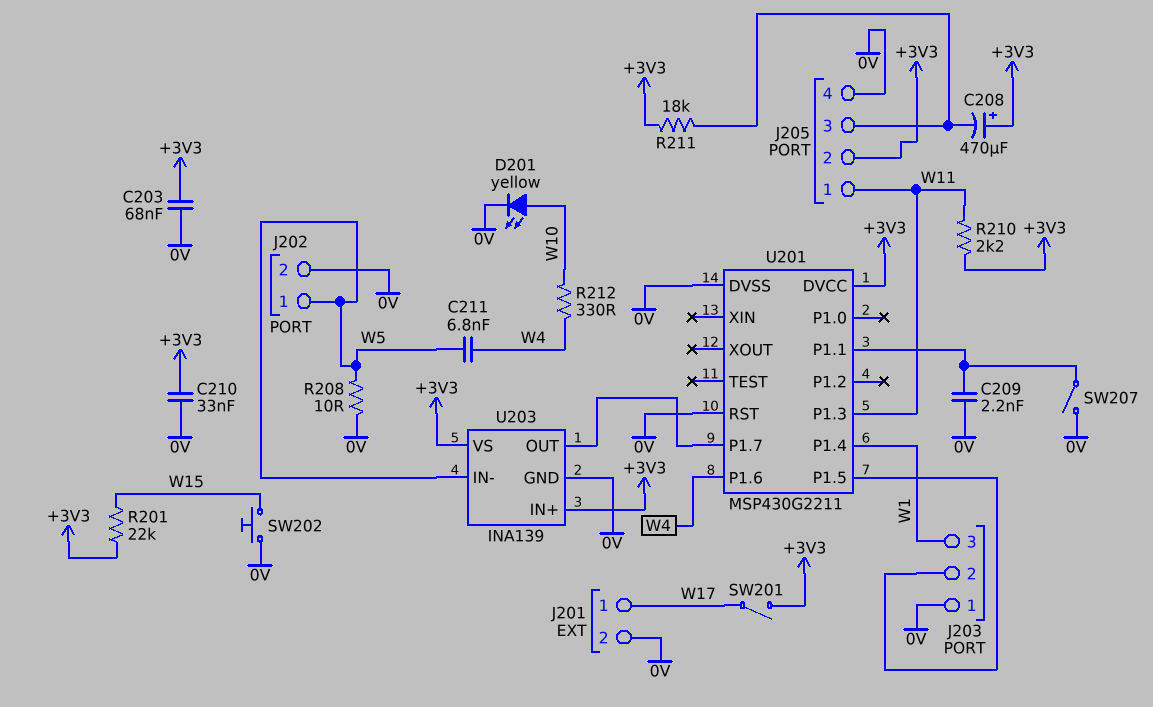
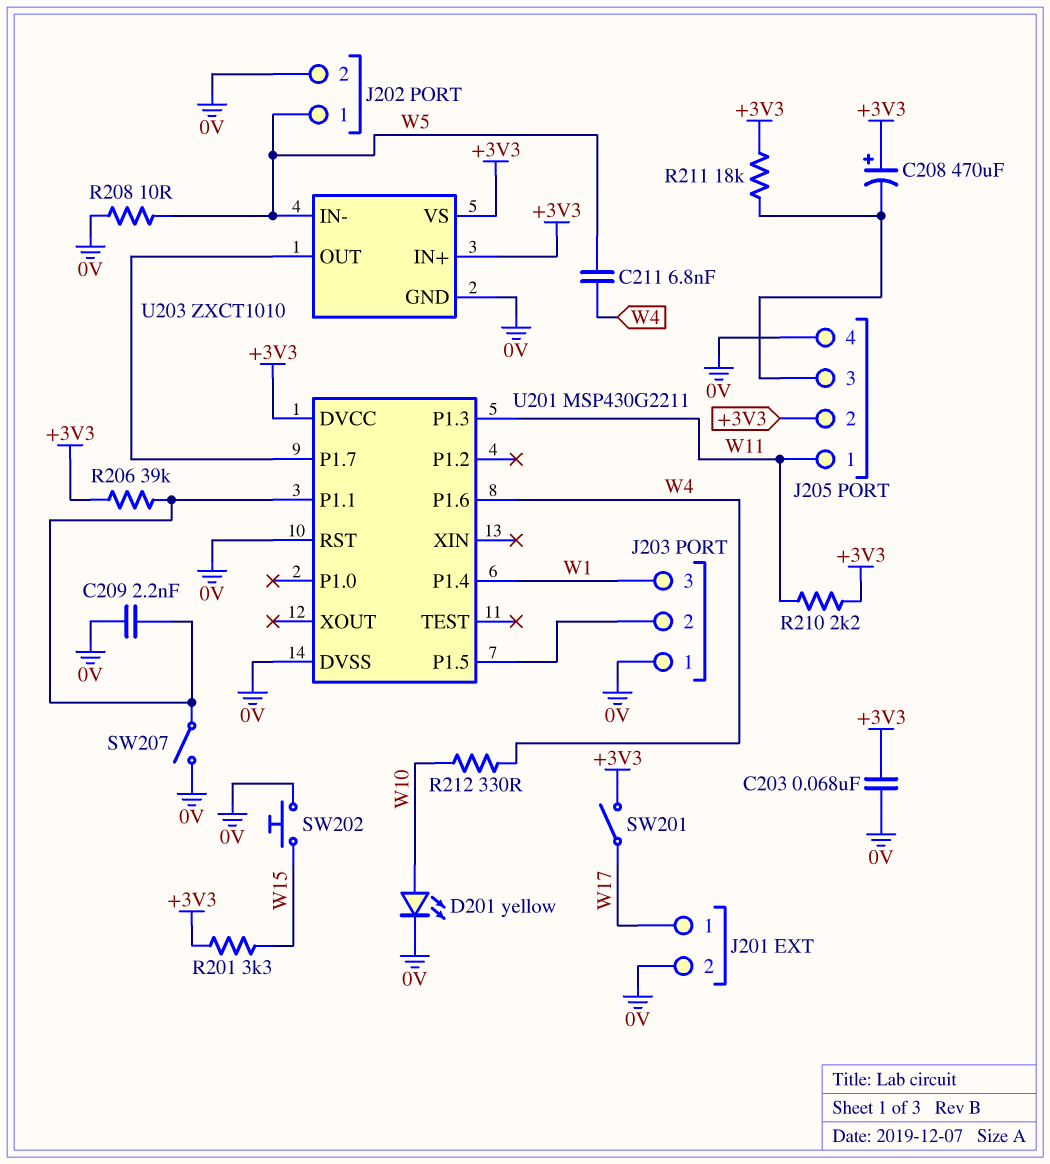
C210: 33nF (+3V3, 0V) -> none
R201: 22k (+3V3, W15) -> 3.3k (+3V3, W15)
R206: none -> 39k (+3V3, U201/P1.1)
U203: INA139 -> ZXCT1010

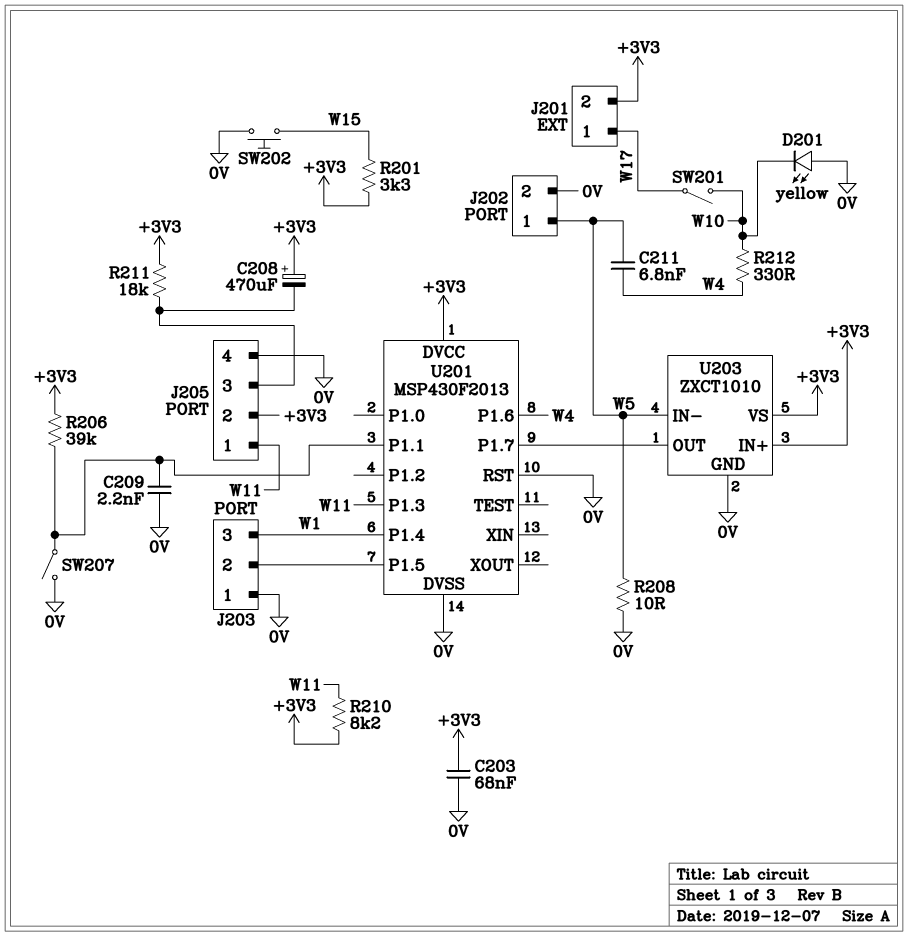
D201: LED yellow (A W10, K 0V) -> LED yellow (A 0V, K W10)
J201 pin 2: 0V -> +3V3
R210: 2.2k (+3V3, W11) -> 8.2k (+3V3, W11)
SW201: switch (+3V3, W17) -> switch (W10, W17)
U201: MSP430G2211 -> MSP430F2013

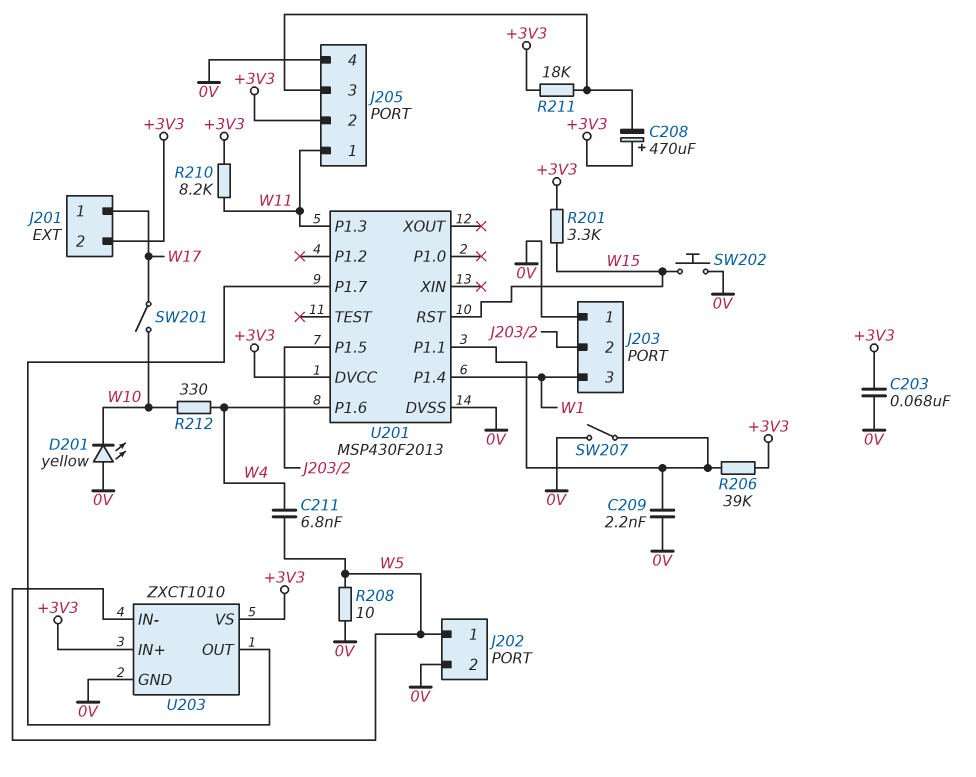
U201 pin RST: 0V -> W15

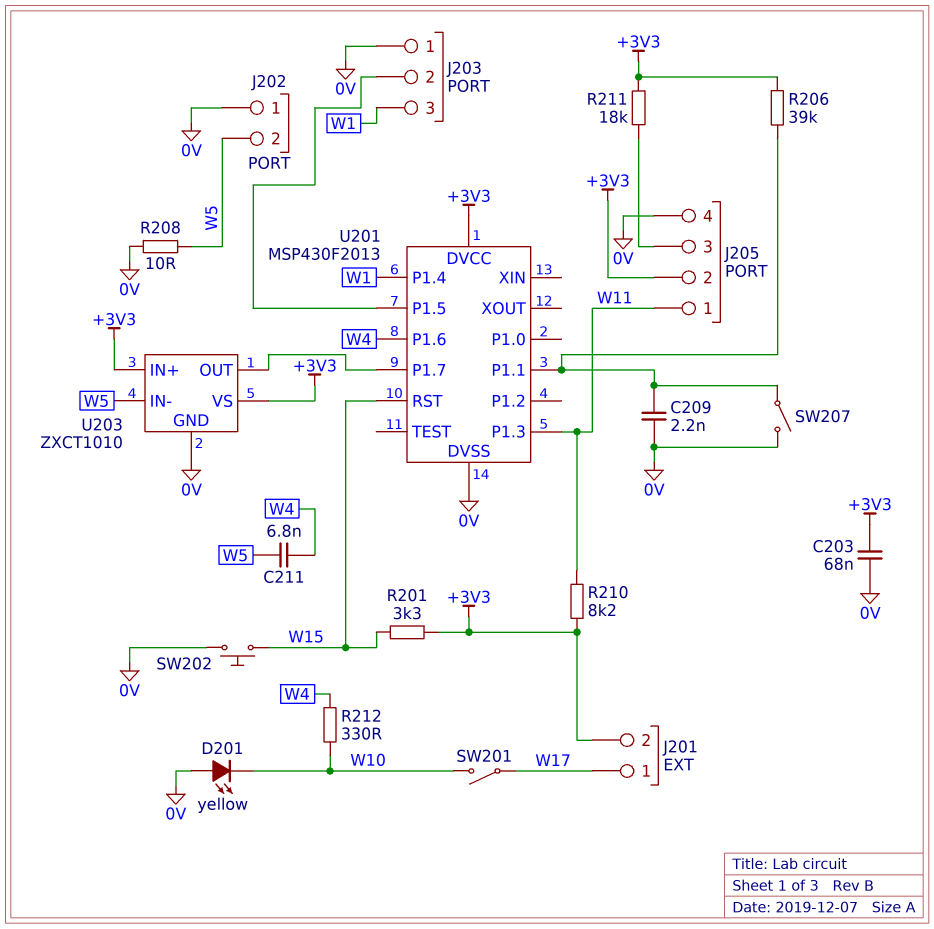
C208: 470uF (plus +3V3, minus J205/3) -> none
J202 pin 1: W5 -> 0V
J202 pin 2: 0V -> W5

